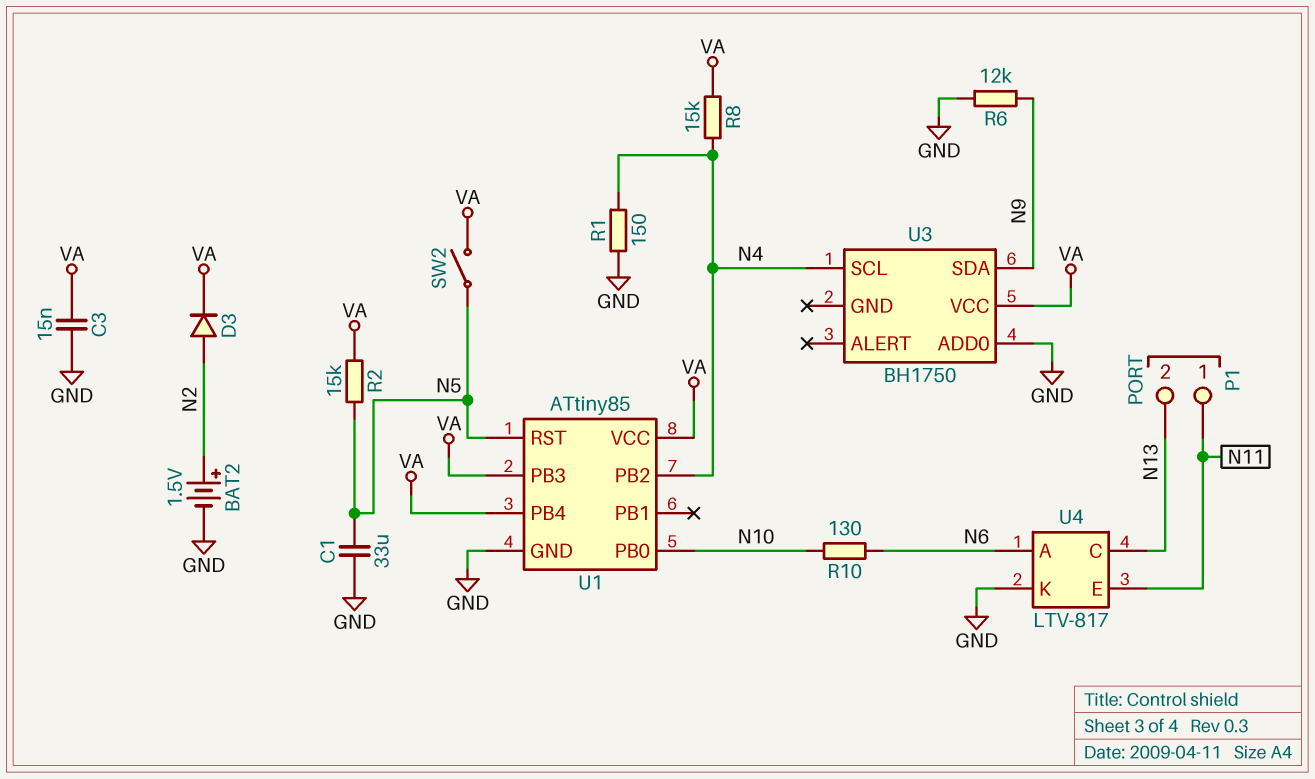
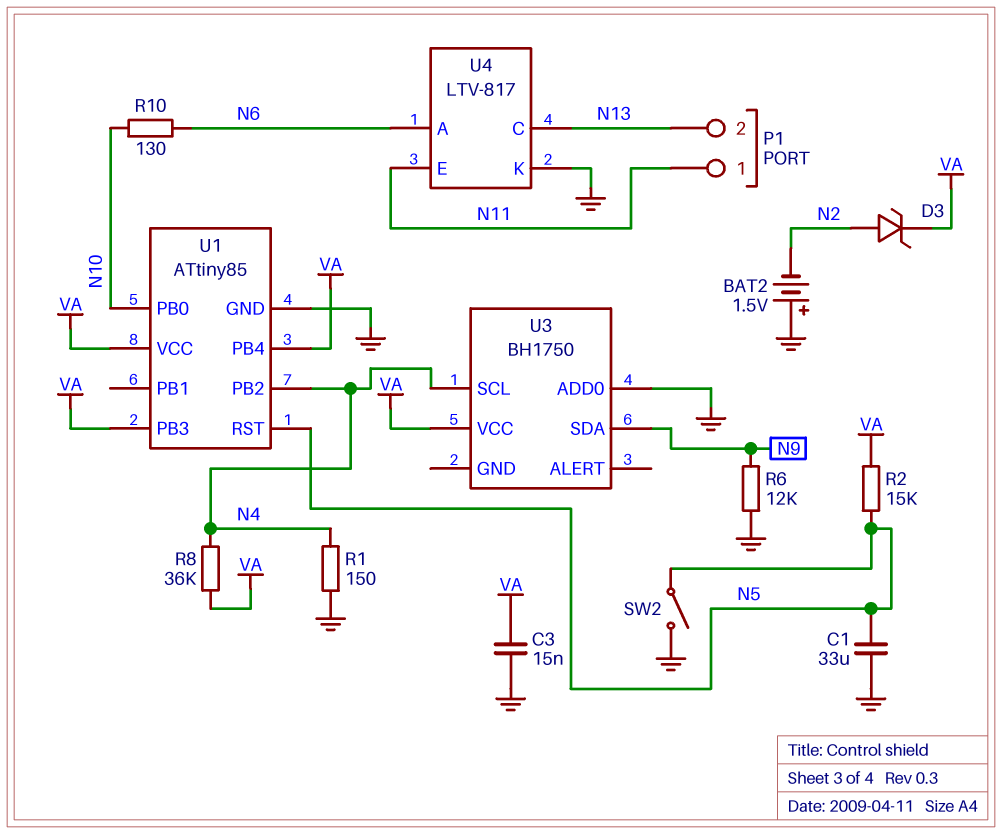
BAT2: 1.5V (plus N2, minus GND) -> 1.5V (plus GND, minus N2)
D3: diode (A N2, K VA) -> zener (A N2, K VA)
R8: 15k (N4, VA) -> 36k (N4, VA)
SW2: switch (N5, VA) -> switch (GND, N5)

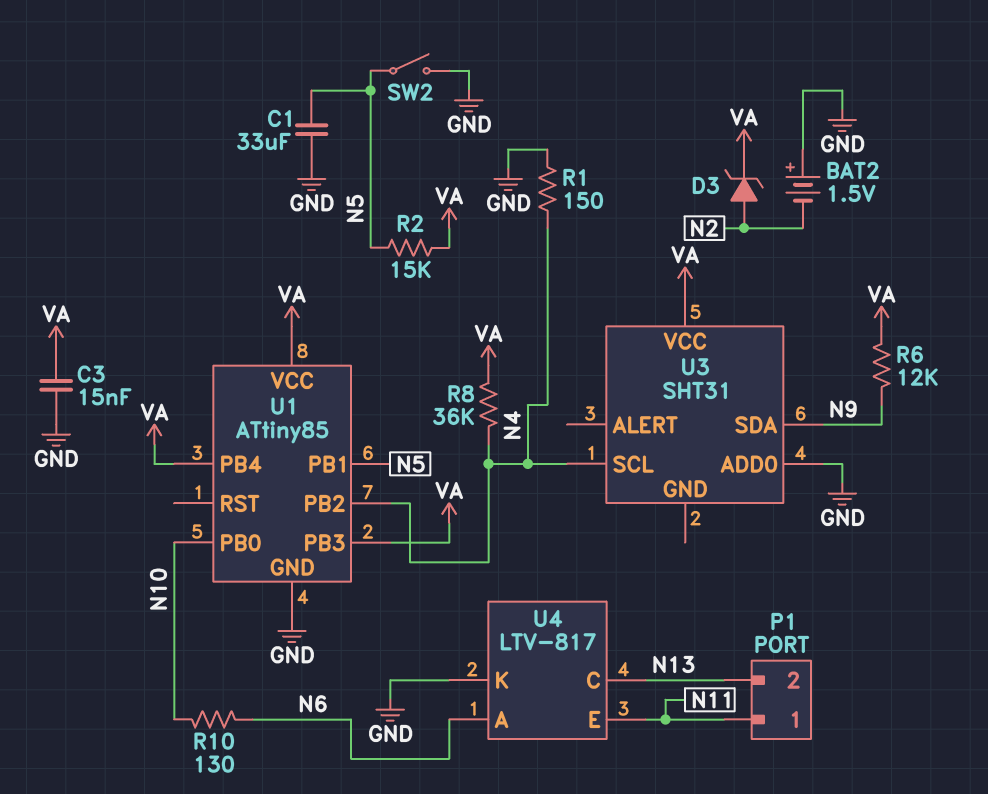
R6: 12k (GND, N9) -> 12k (N9, VA)
U1 pin PB1: none -> N5
U1 pin RST: N5 -> none
U3: BH1750 -> SHT31

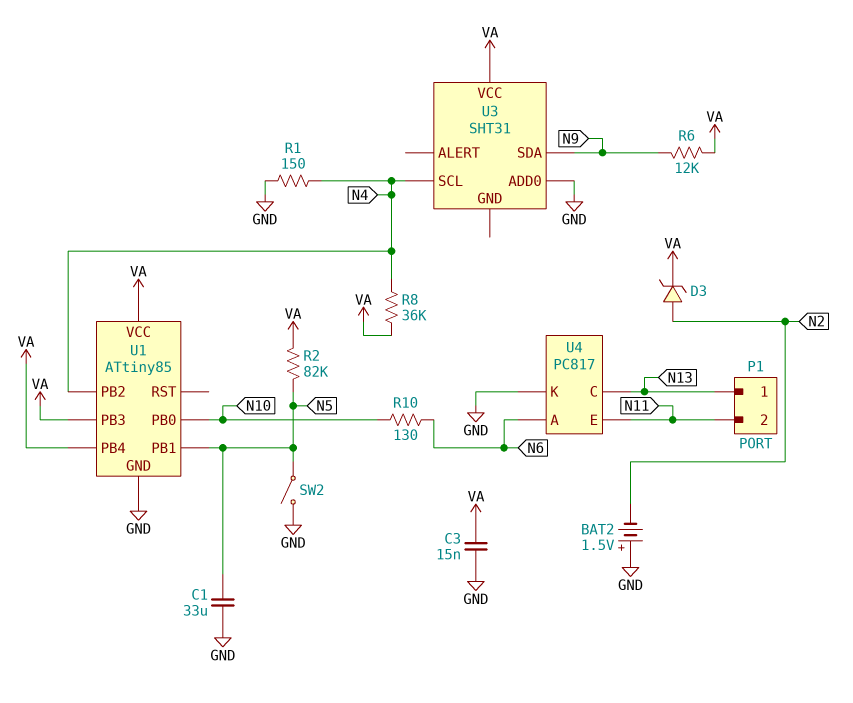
P1 pin 1: N11 -> N13
P1 pin 2: N13 -> N11
R2: 15k (N5, VA) -> 82k (N5, VA)
U4: LTV-817 -> PC817

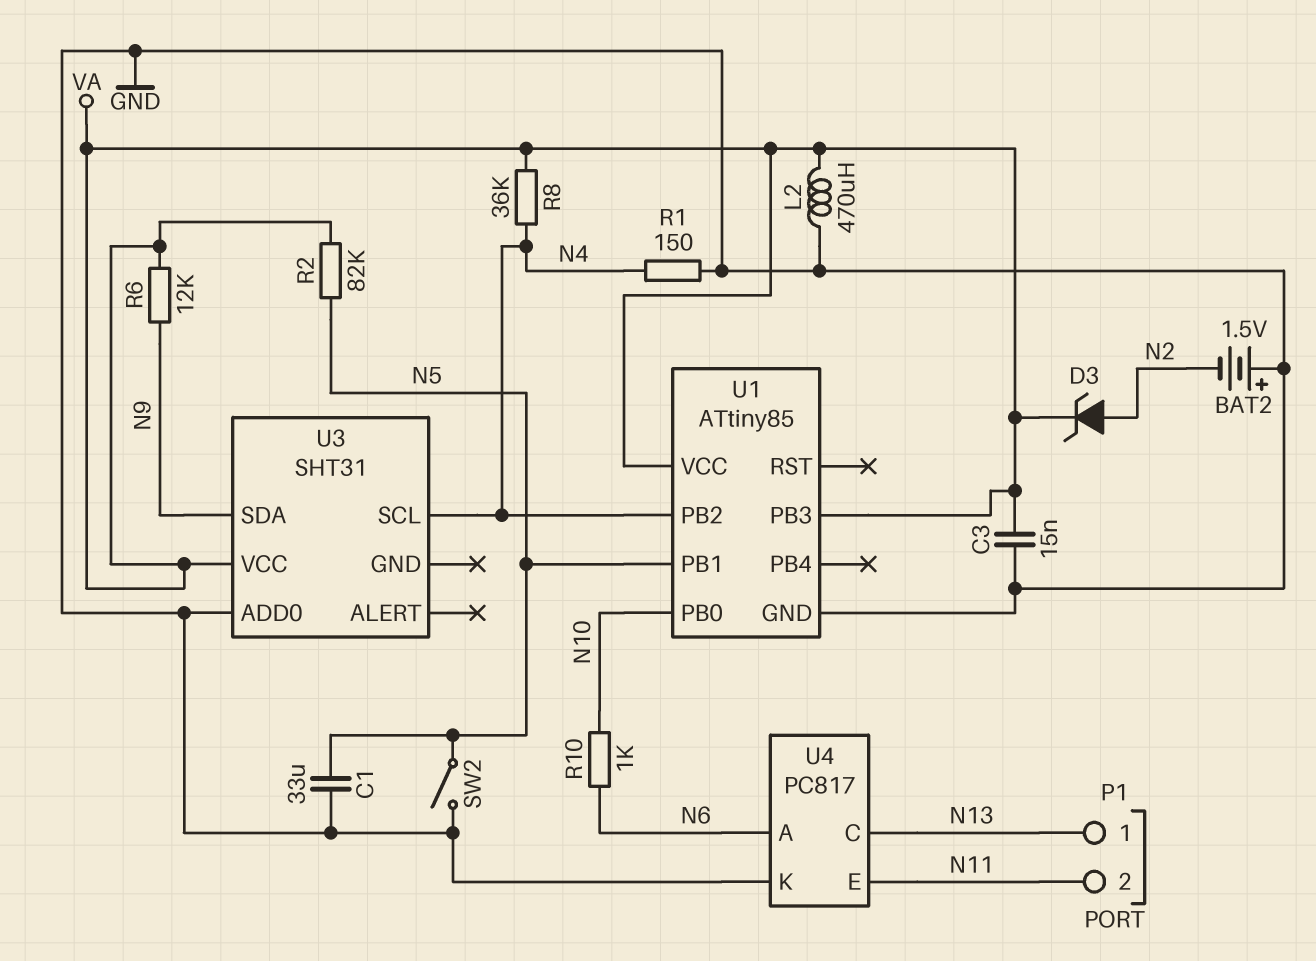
L2: none -> 470uH (GND, VA)
R10: 130 (N6, N10) -> 1k (N6, N10)
U1 pin PB4: VA -> none

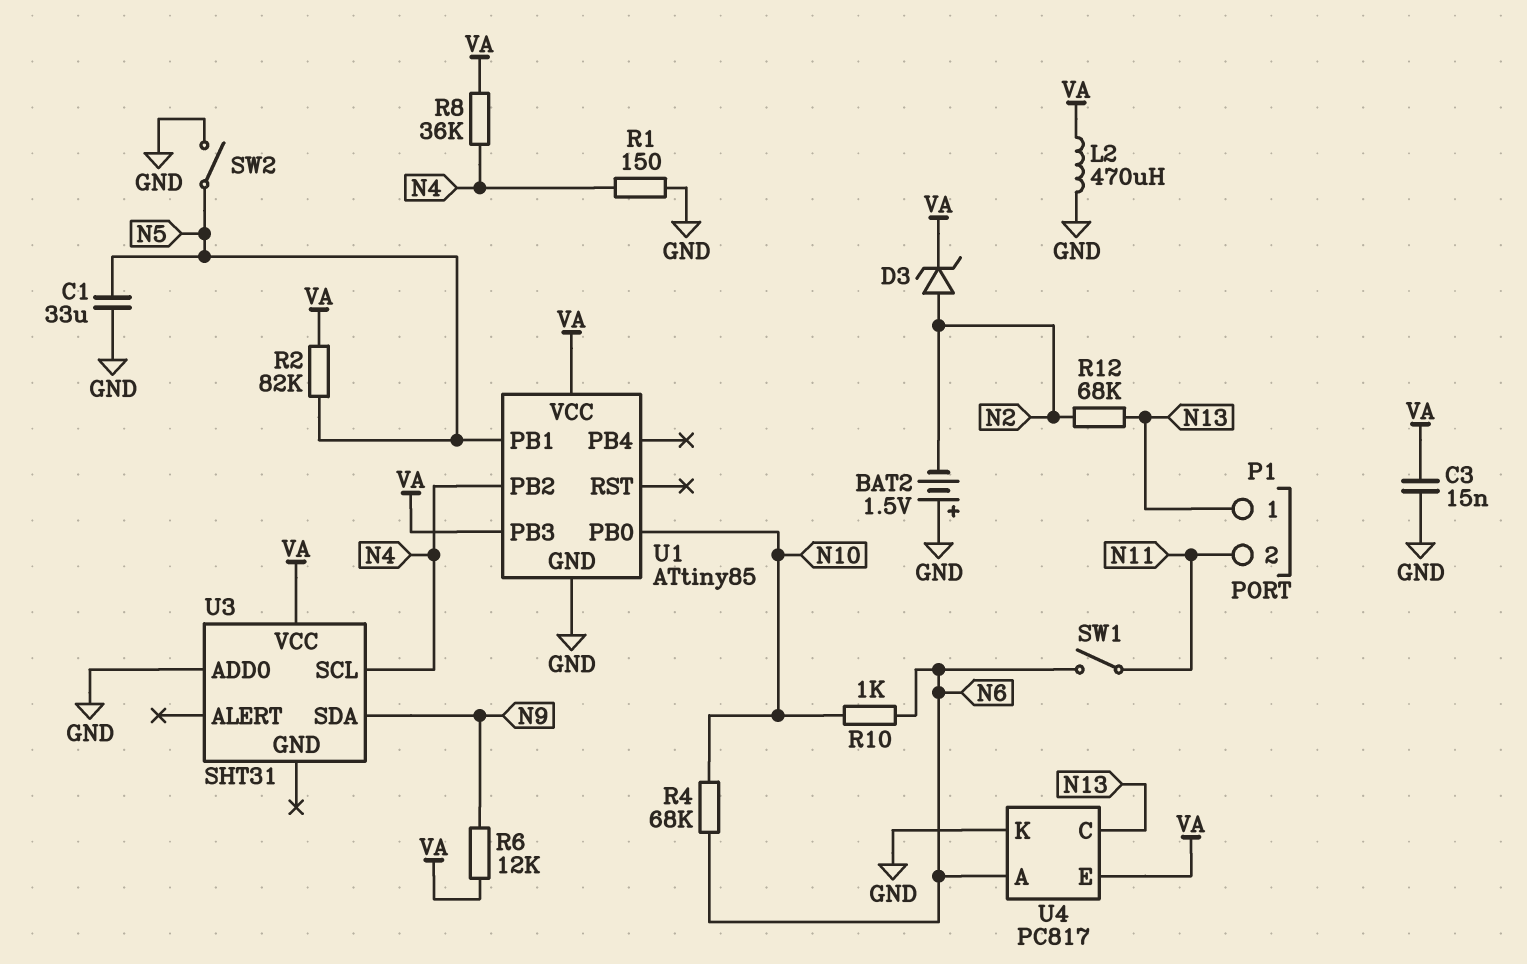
R4: none -> 68k (N6, N10)
R12: none -> 68k (N2, N13)
SW1: none -> switch (N6, N11)
U4 pin E: N11 -> VA

